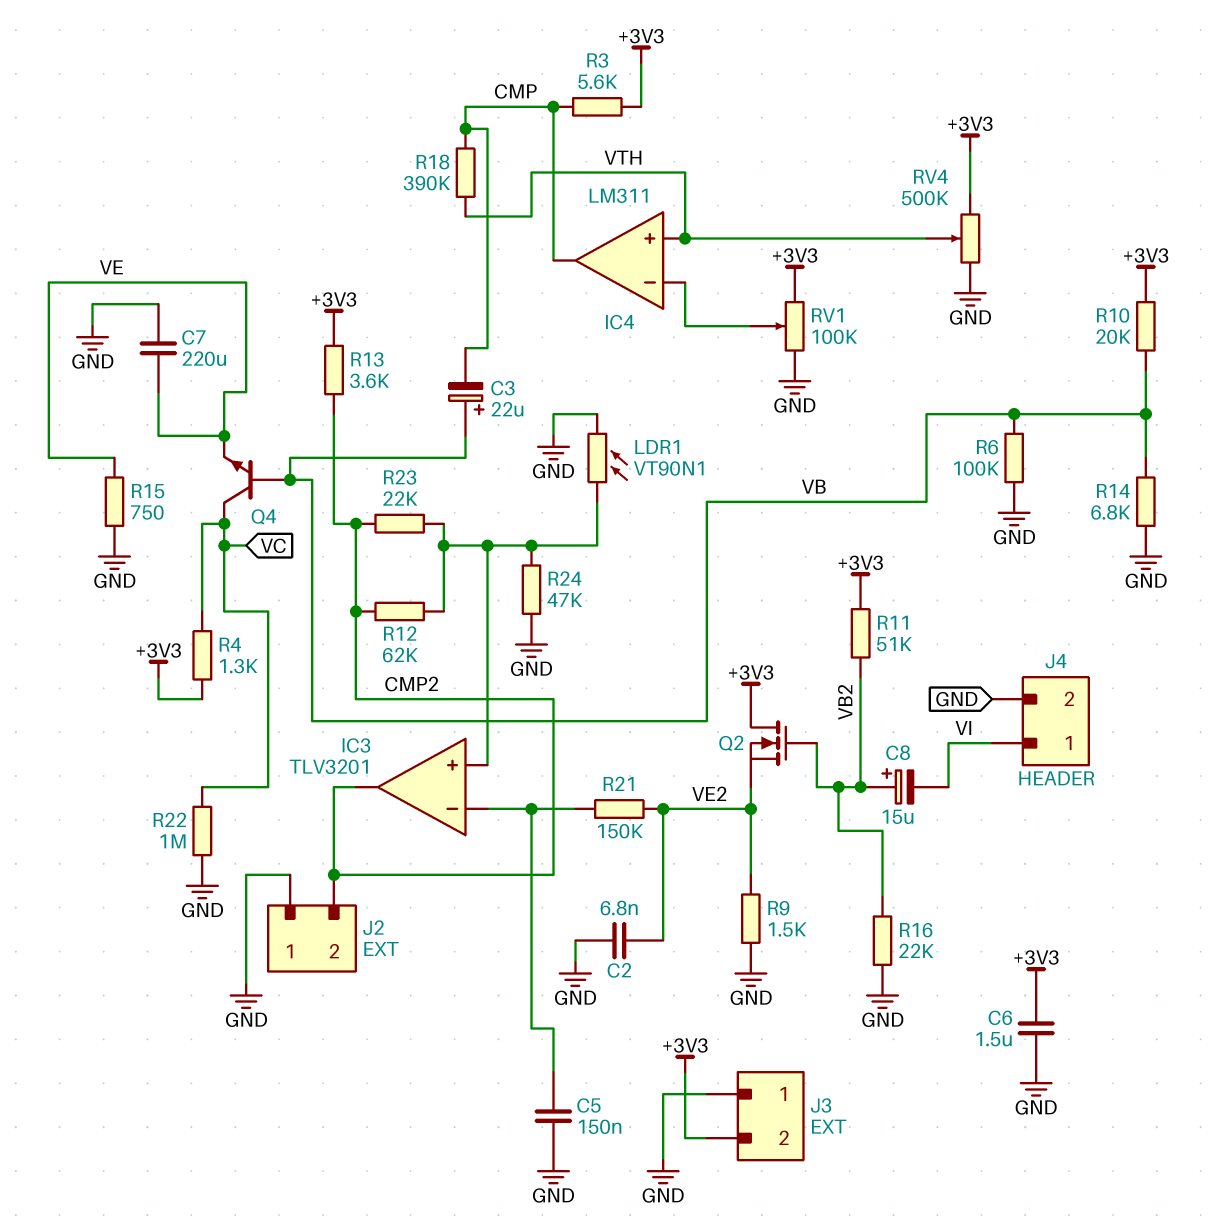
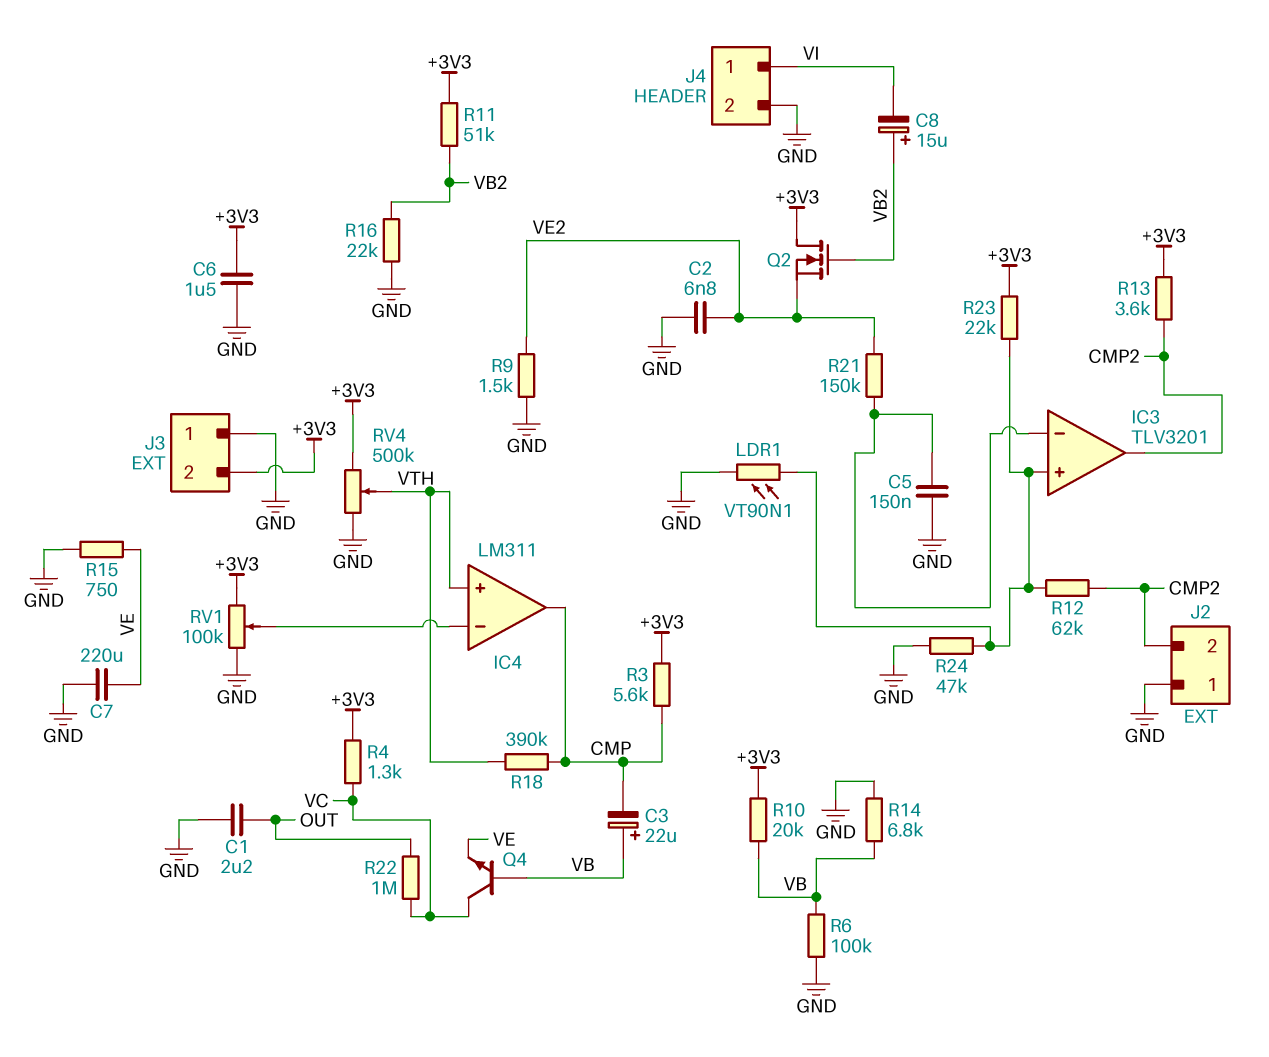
C1: none -> 2.2uF (GND, OUT)
R22: 1M (GND, VC) -> 1M (OUT, VC)
R23: 22k (CMP2, IC3/in+) -> 22k (+3V3, IC3/in+)

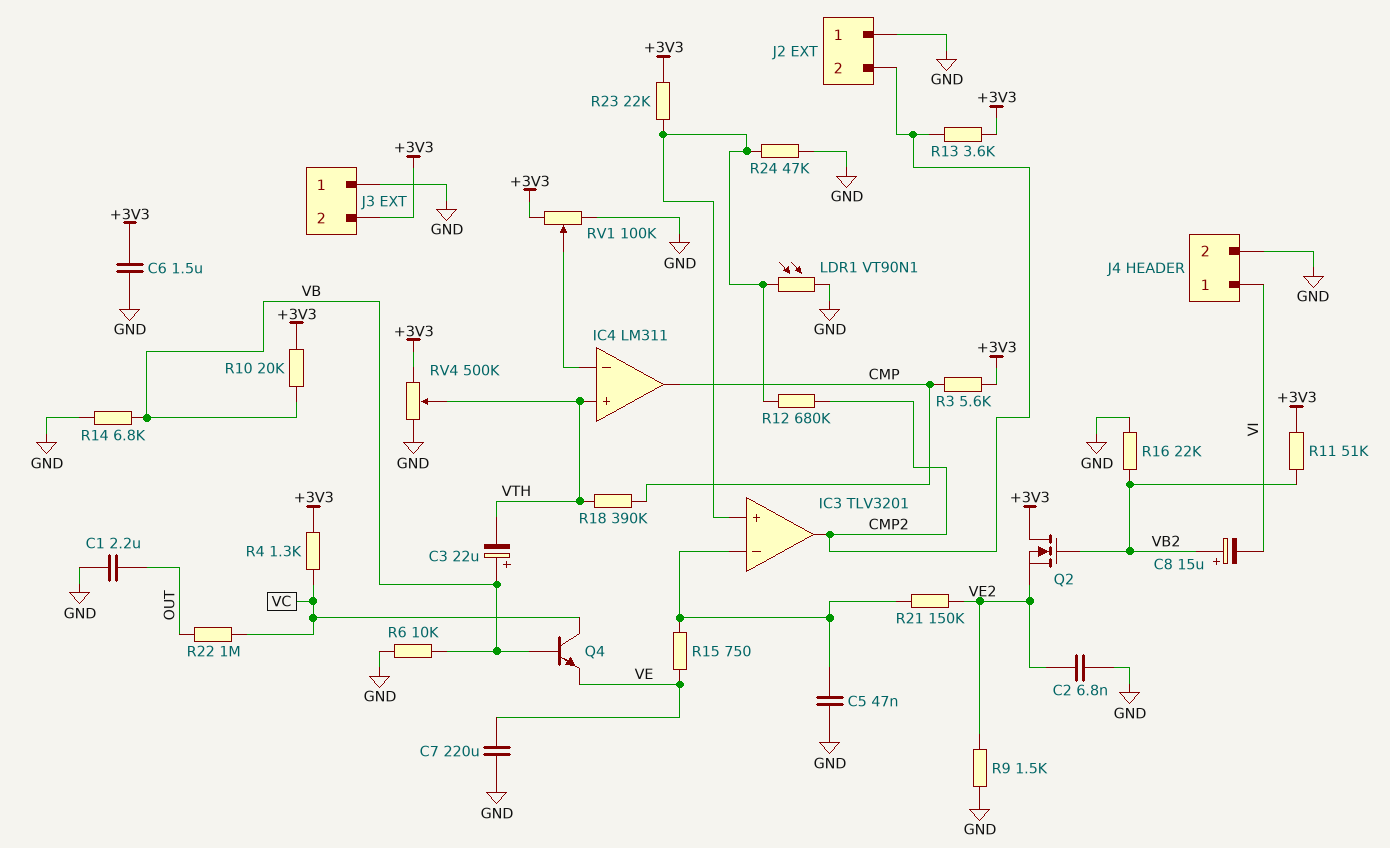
C3: 22uF (plus VB, minus CMP) -> 22uF (plus VB, minus VTH)
C5: 150nF (GND, IC3/in-) -> 47nF (GND, IC3/in-)
R6: 100k (GND, VB) -> 10k (GND, VB)
R12: 62k (CMP2, IC3/in+) -> 680k (CMP2, IC3/in+)
R15: 750 (GND, VE) -> 750 (IC3/in-, VE)

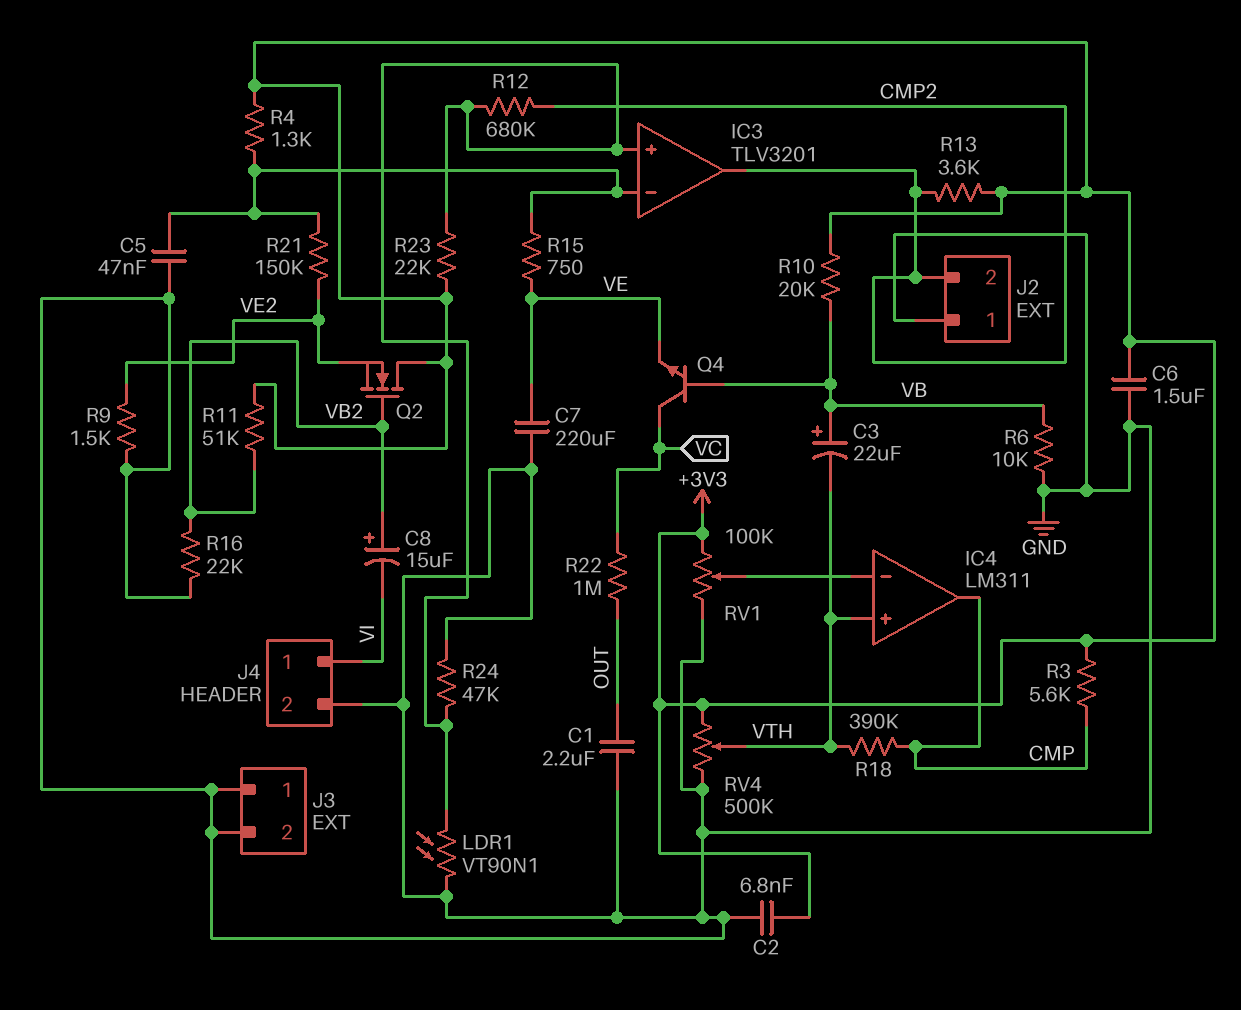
C2: 6.8nF (GND, VE2) -> 6.8nF (+3V3, GND)
J3 pin 2: +3V3 -> GND
R4: 1.3k (+3V3, VC) -> 1.3k (+3V3, IC3/in-)
R14: 6.8k (GND, VB) -> none

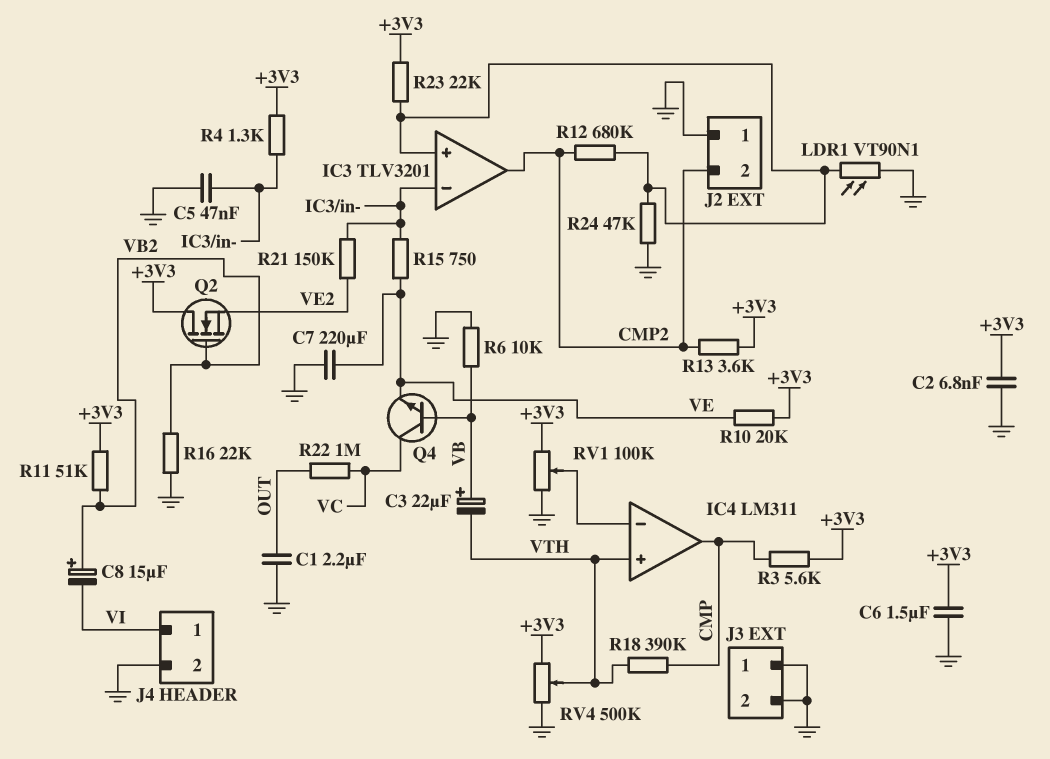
R9: 1.5k (GND, VE2) -> none
R10: 20k (+3V3, VB) -> 20k (+3V3, VE)

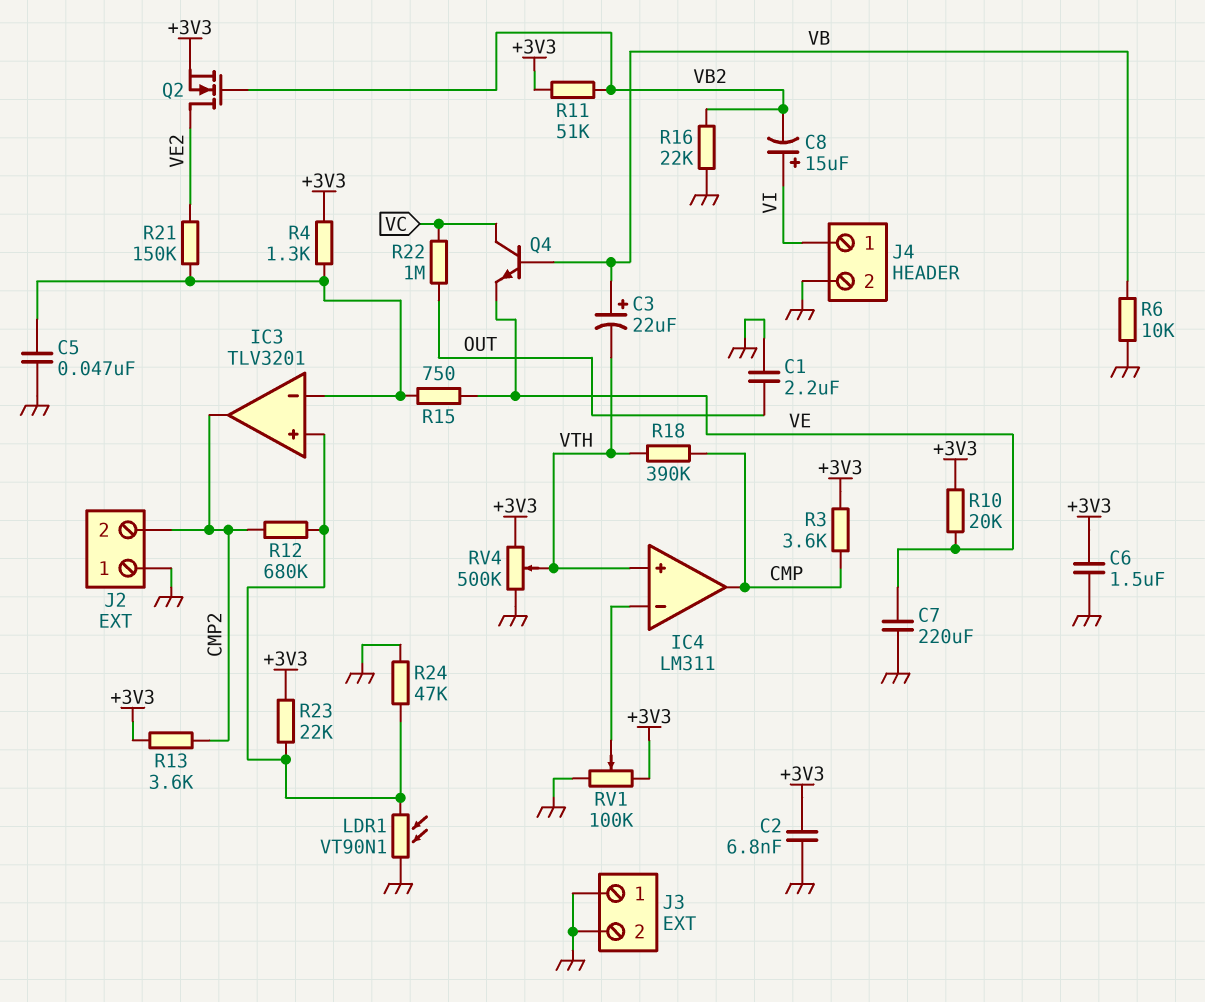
C8: 15uF (plus VB2, minus VI) -> 15uF (plus VI, minus VB2)
Q2: NMOS (G VB2, D +3V3, S VE2) -> NMOS (G VB2, D VE2, S +3V3)
R3: 5.6k (+3V3, CMP) -> 3.6k (+3V3, CMP)

